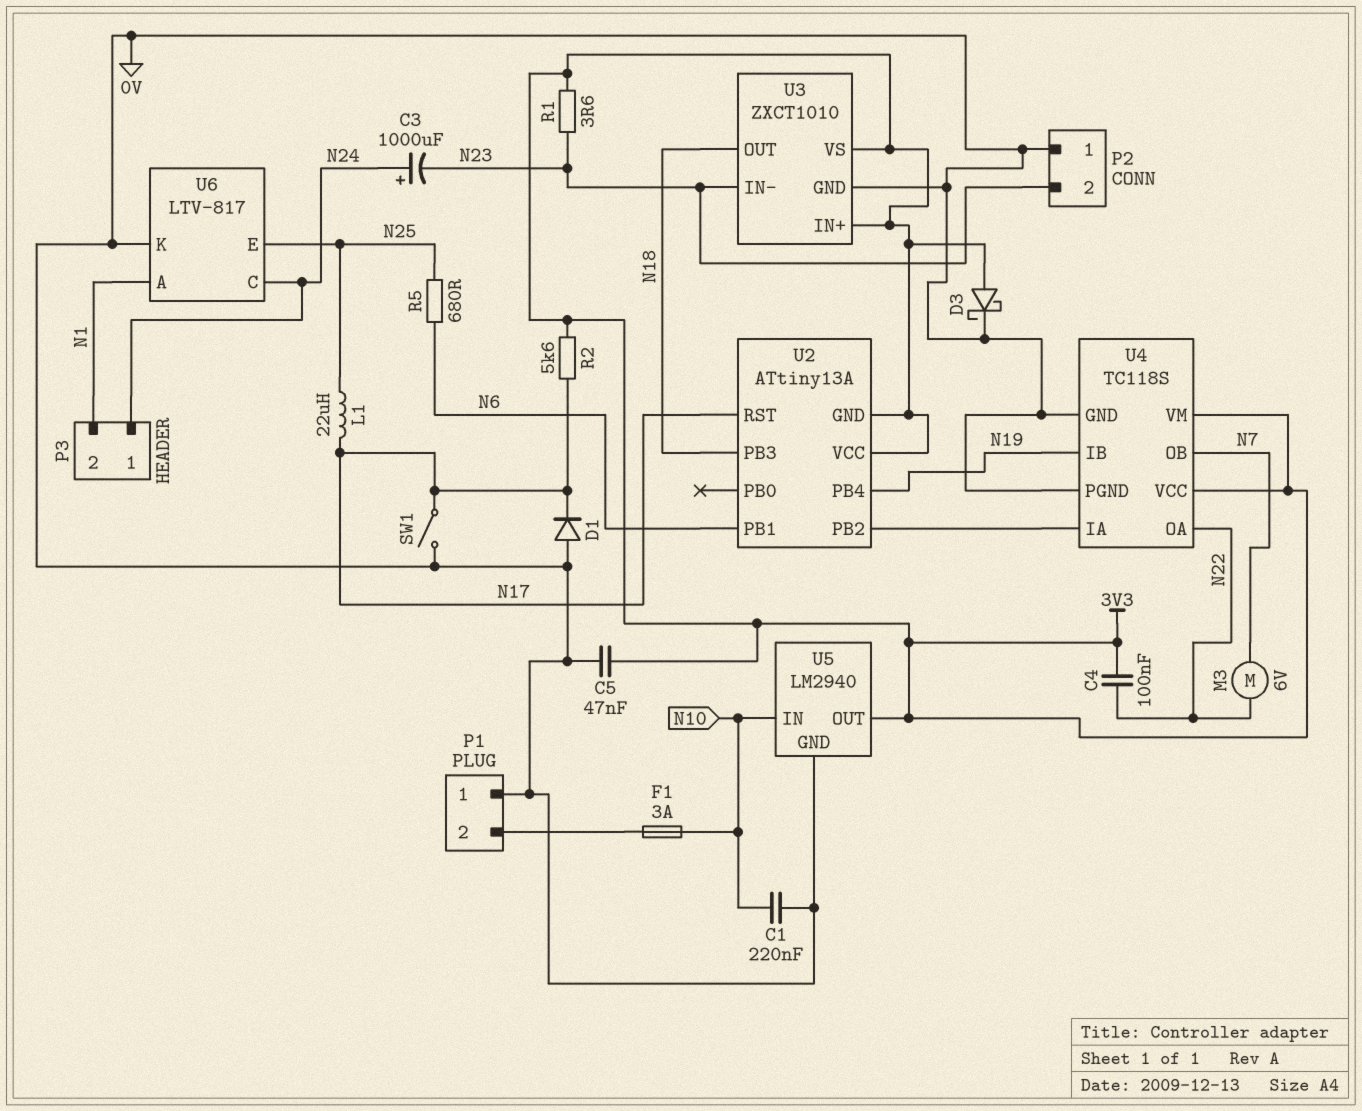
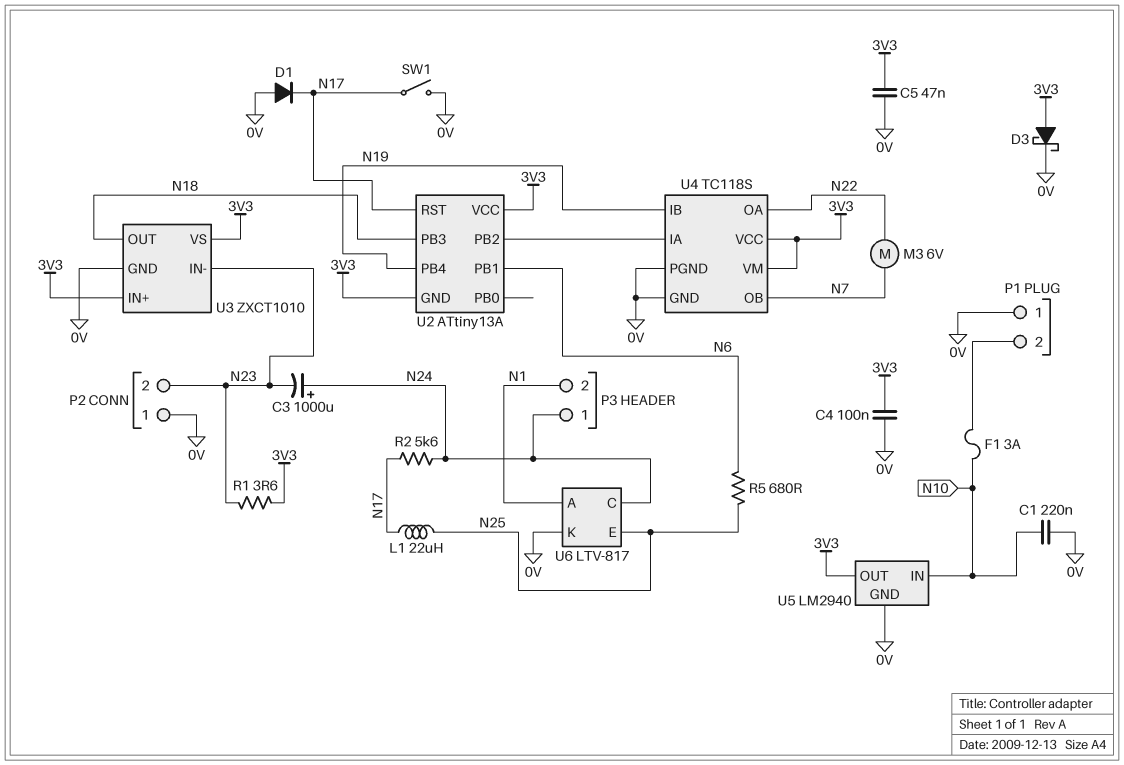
C4: 100nF (3V3, N22) -> 100nF (0V, 3V3)
R2: 5.6k (3V3, N17) -> 5.6k (N17, N24)

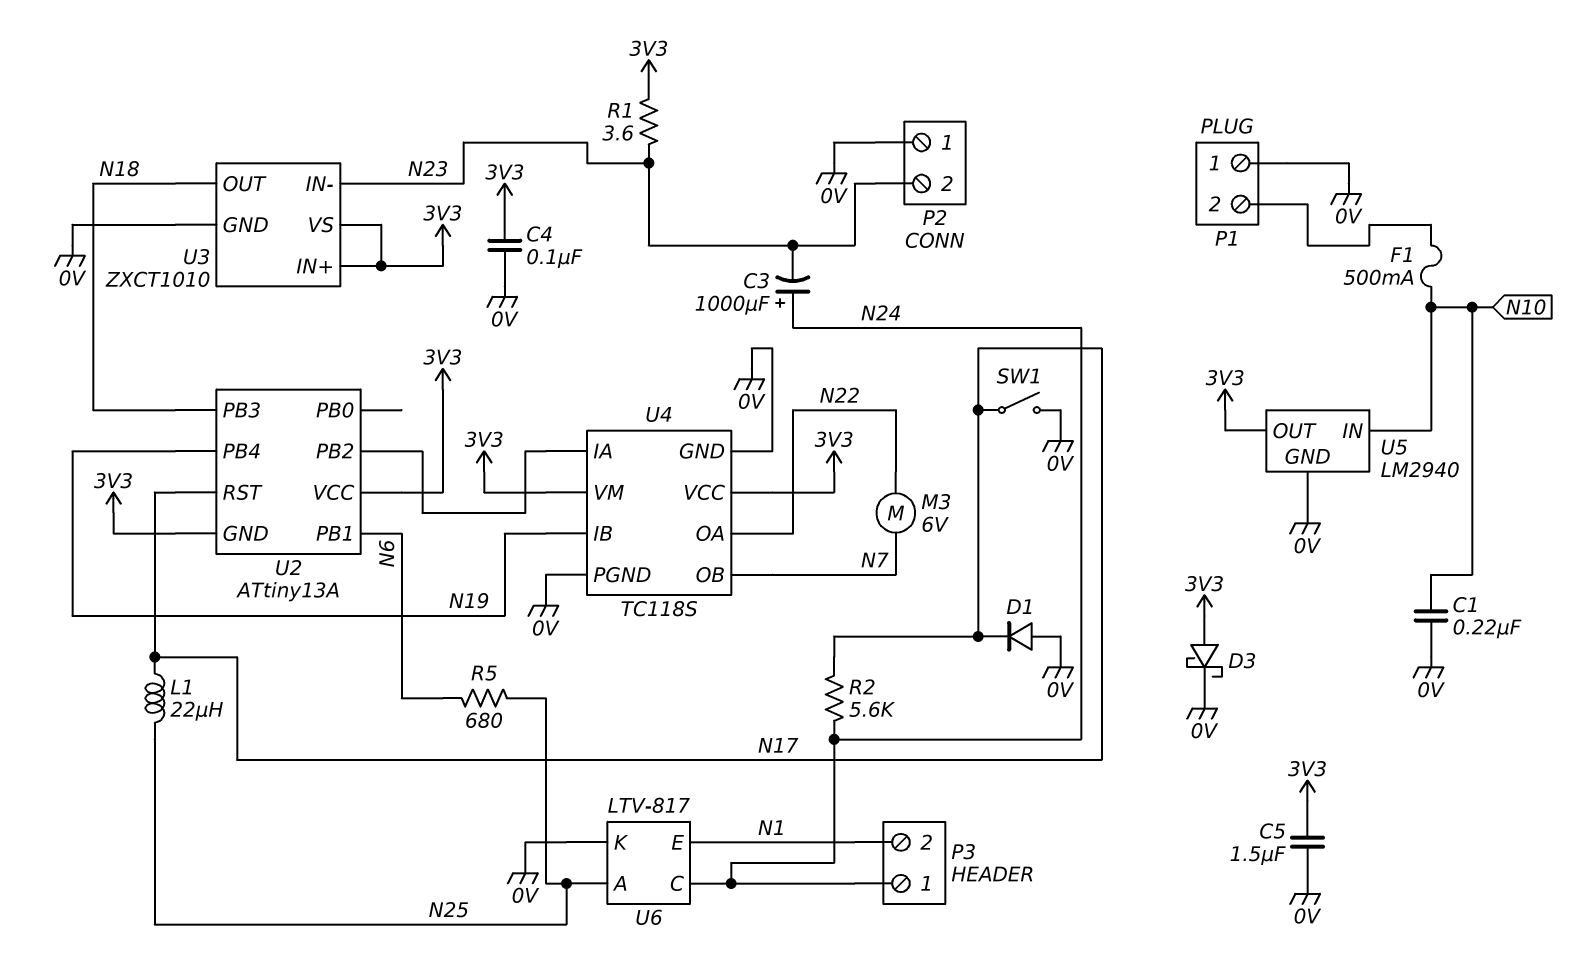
C5: 47nF (0V, 3V3) -> 1.5uF (0V, 3V3)
F1: 3A (N10, P1/2) -> 500mA (N10, P1/2)
U6 pin A: N1 -> N25
U6 pin E: N25 -> N1

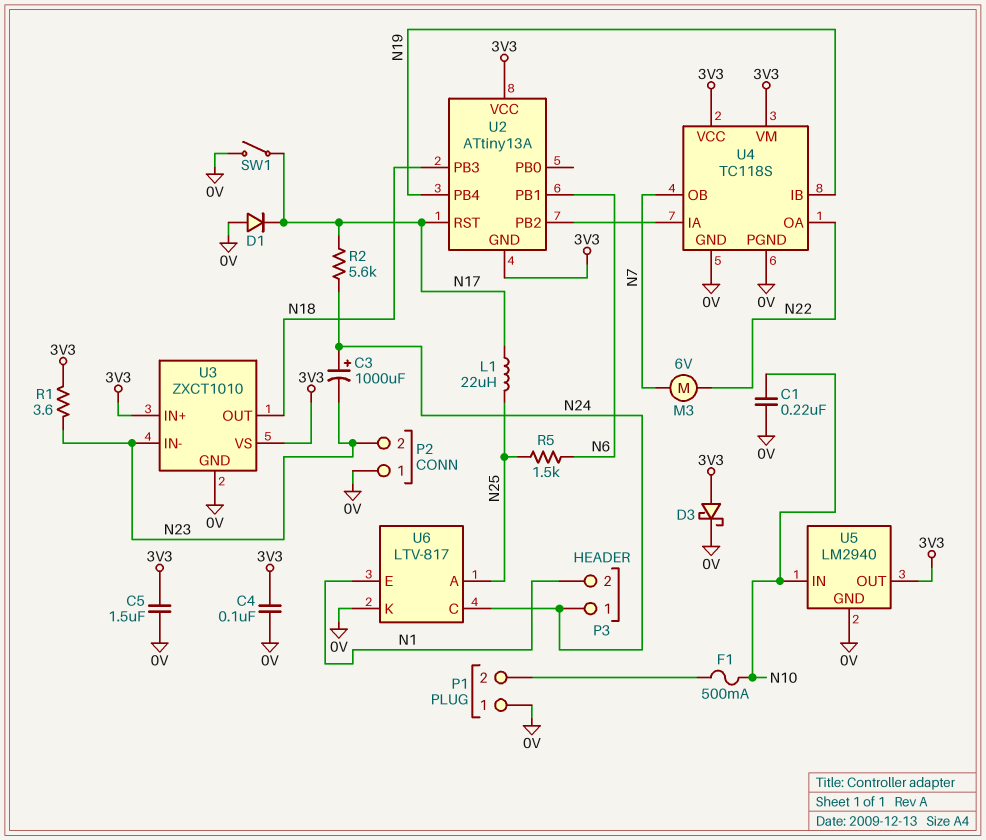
R5: 680 (N6, N25) -> 1.5k (N6, N25)

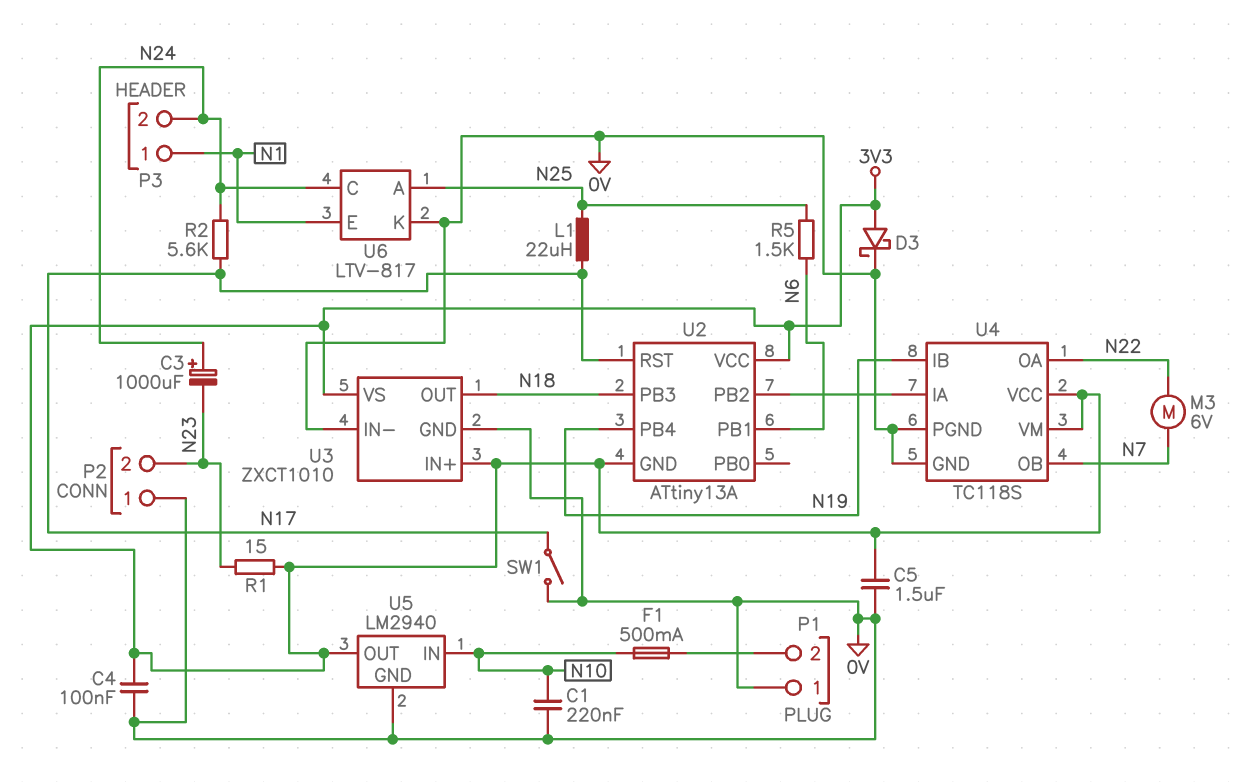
D1: diode (A 0V, K N17) -> none
P3 pin 1: N24 -> N1
P3 pin 2: N1 -> N24
R1: 3.6 (3V3, N23) -> 15 (3V3, N23)
U3 pin IN-: N23 -> 0V

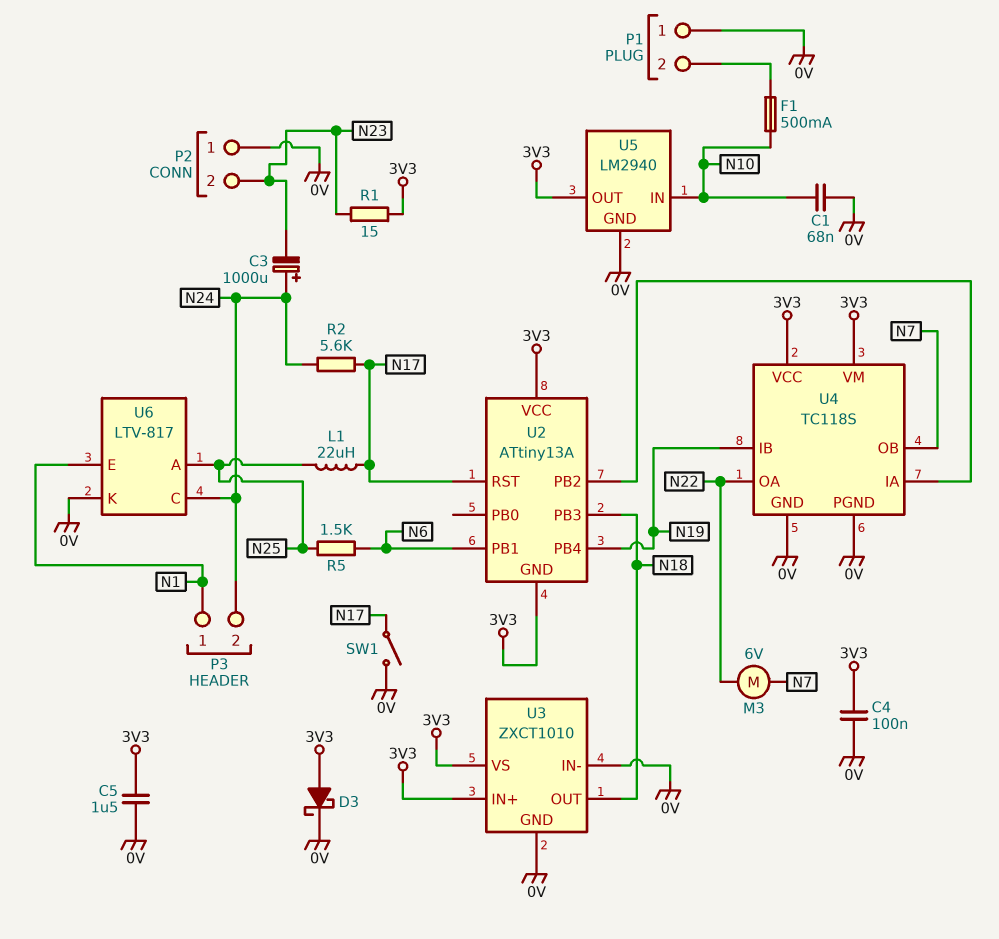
C1: 220nF (0V, N10) -> 68nF (0V, N10)

